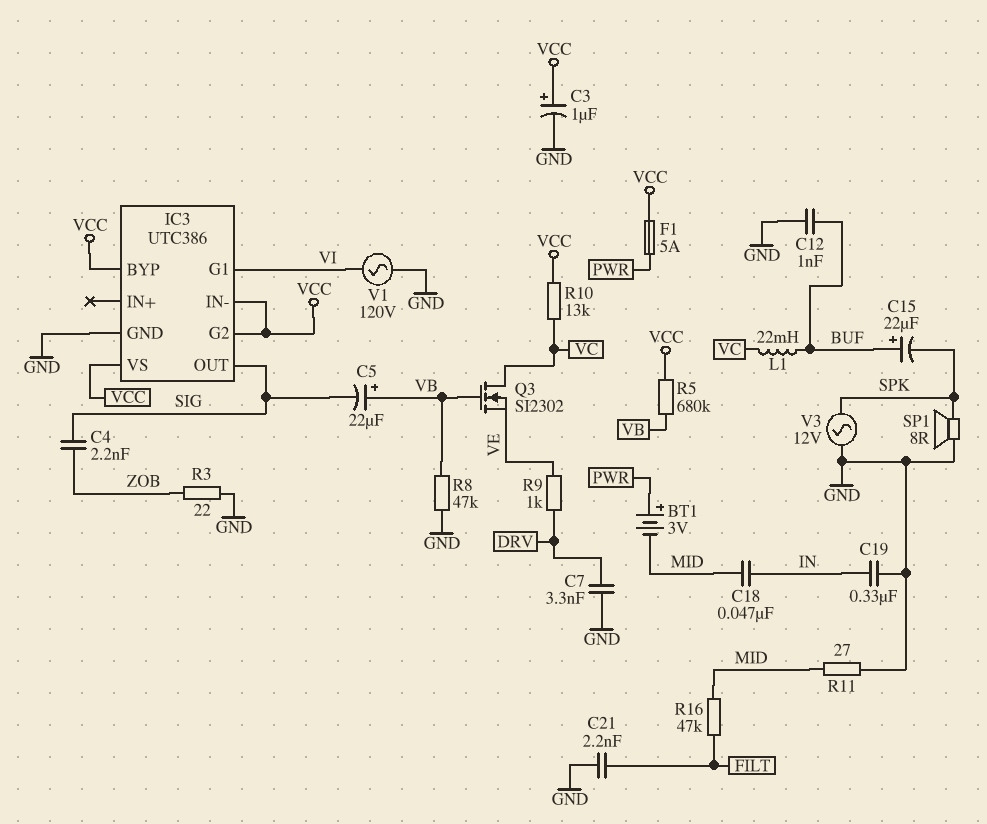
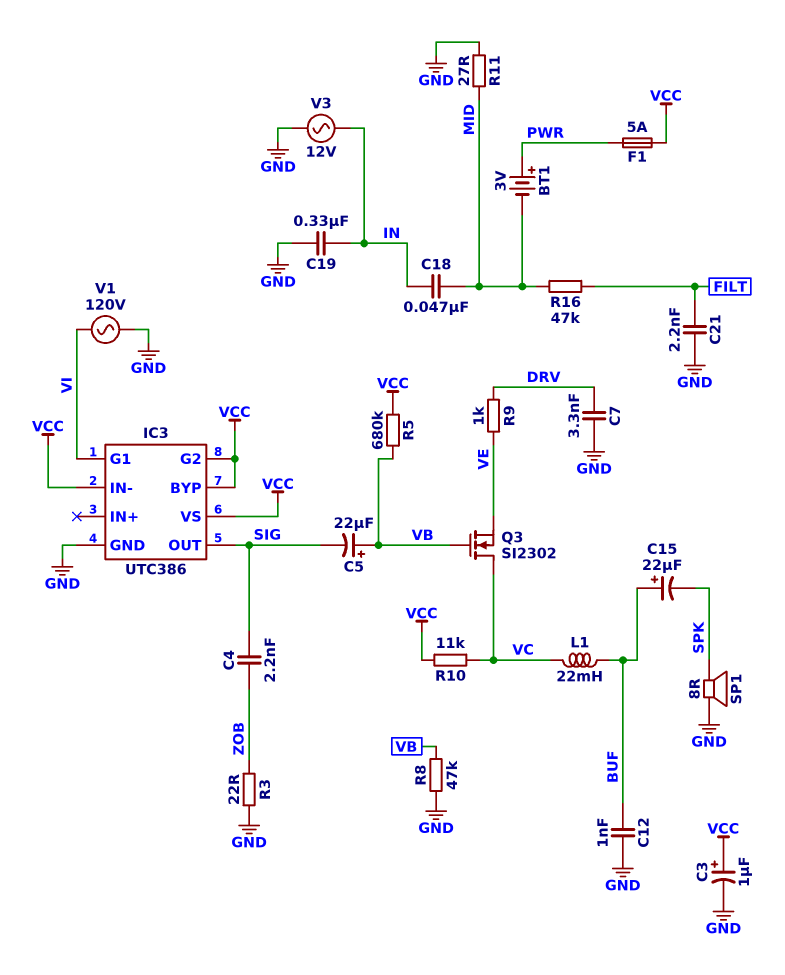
R10: 13k (VC, VCC) -> 11k (VC, VCC)
V3: AC 12V (GND, SPK) -> AC 12V (GND, IN)

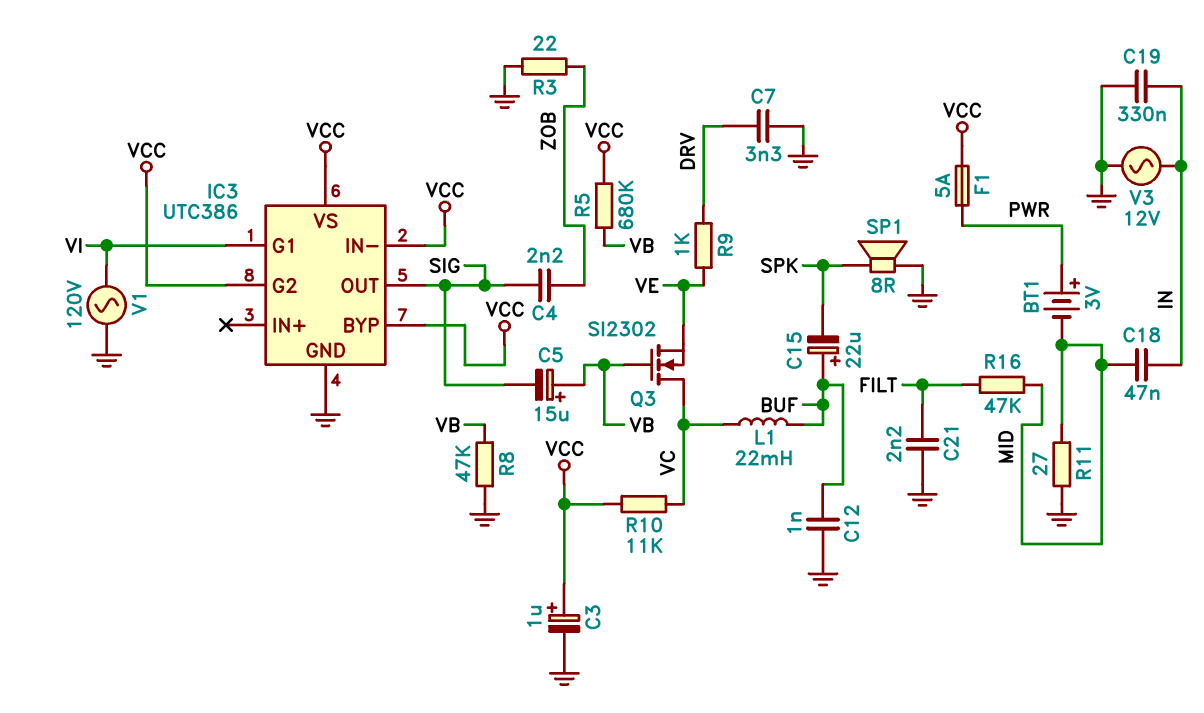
C5: 22uF (plus VB, minus SIG) -> 15uF (plus VB, minus SIG)

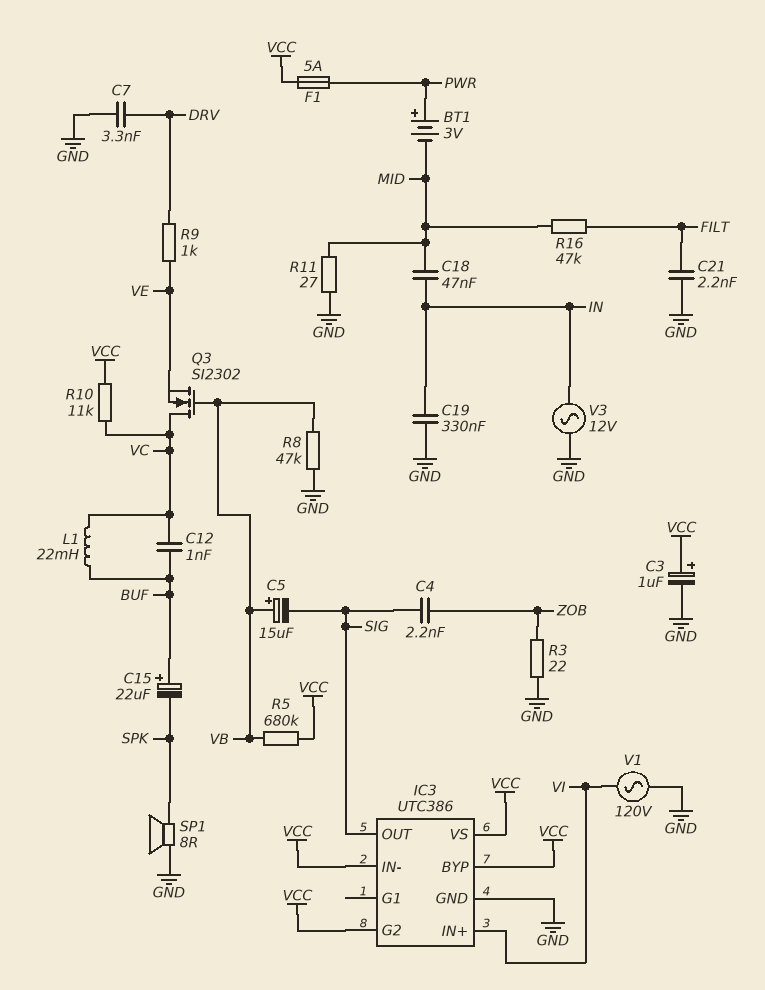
C12: 1nF (BUF, GND) -> 1nF (BUF, VC)
IC3 pin G1: VI -> none
IC3 pin IN+: none -> VI

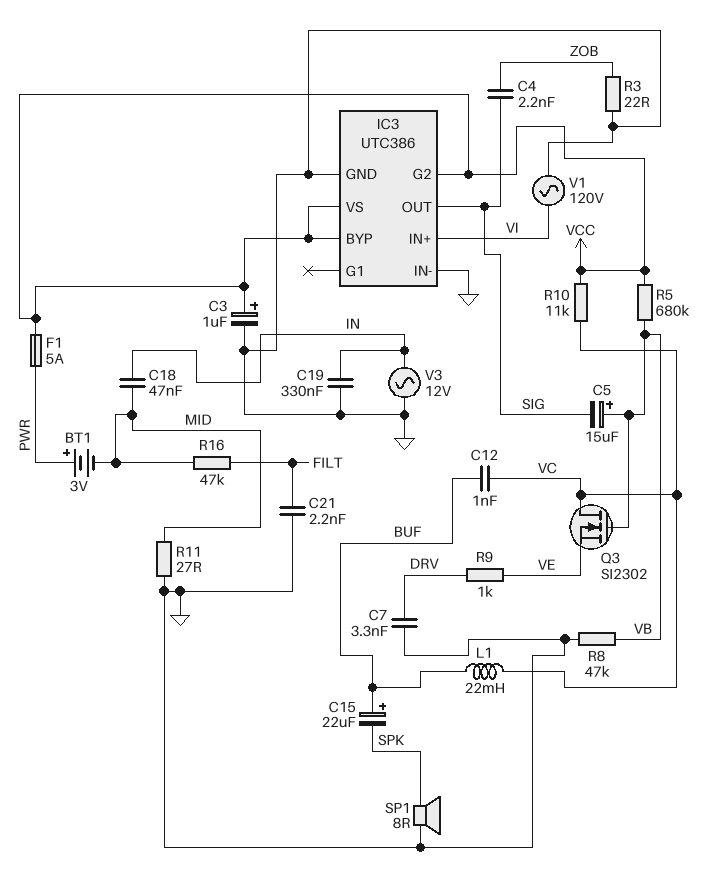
IC3 pin IN-: VCC -> GND

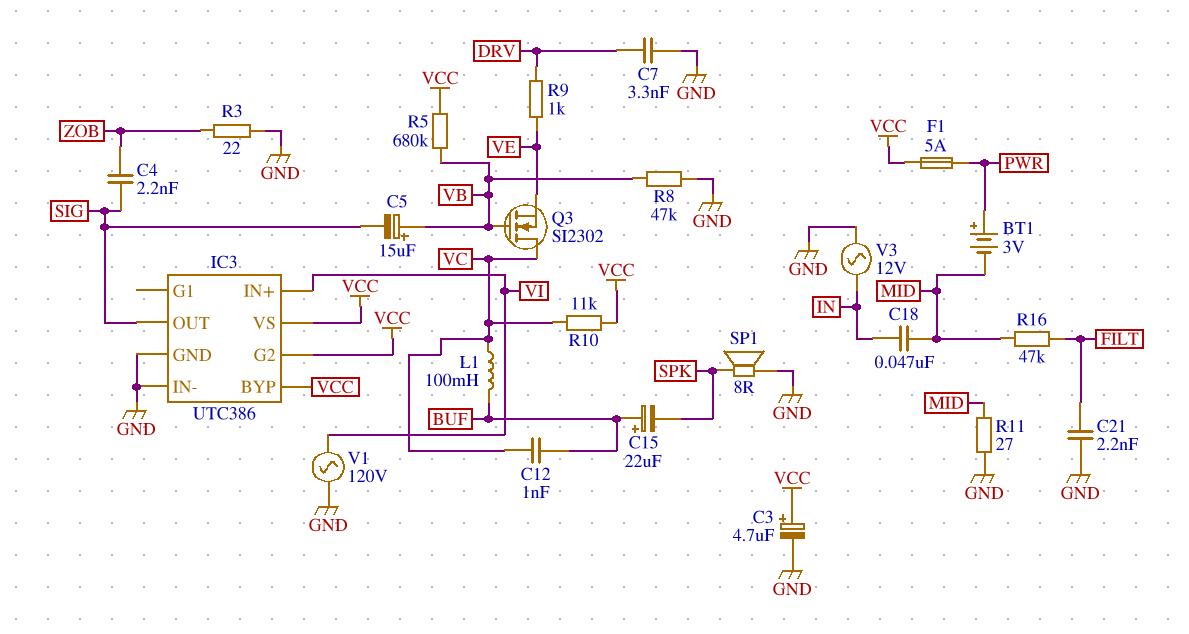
C3: 1uF (plus VCC, minus GND) -> 4.7uF (plus VCC, minus GND)
C19: 330nF (GND, IN) -> none
L1: 22mH (BUF, VC) -> 100mH (BUF, VC)

